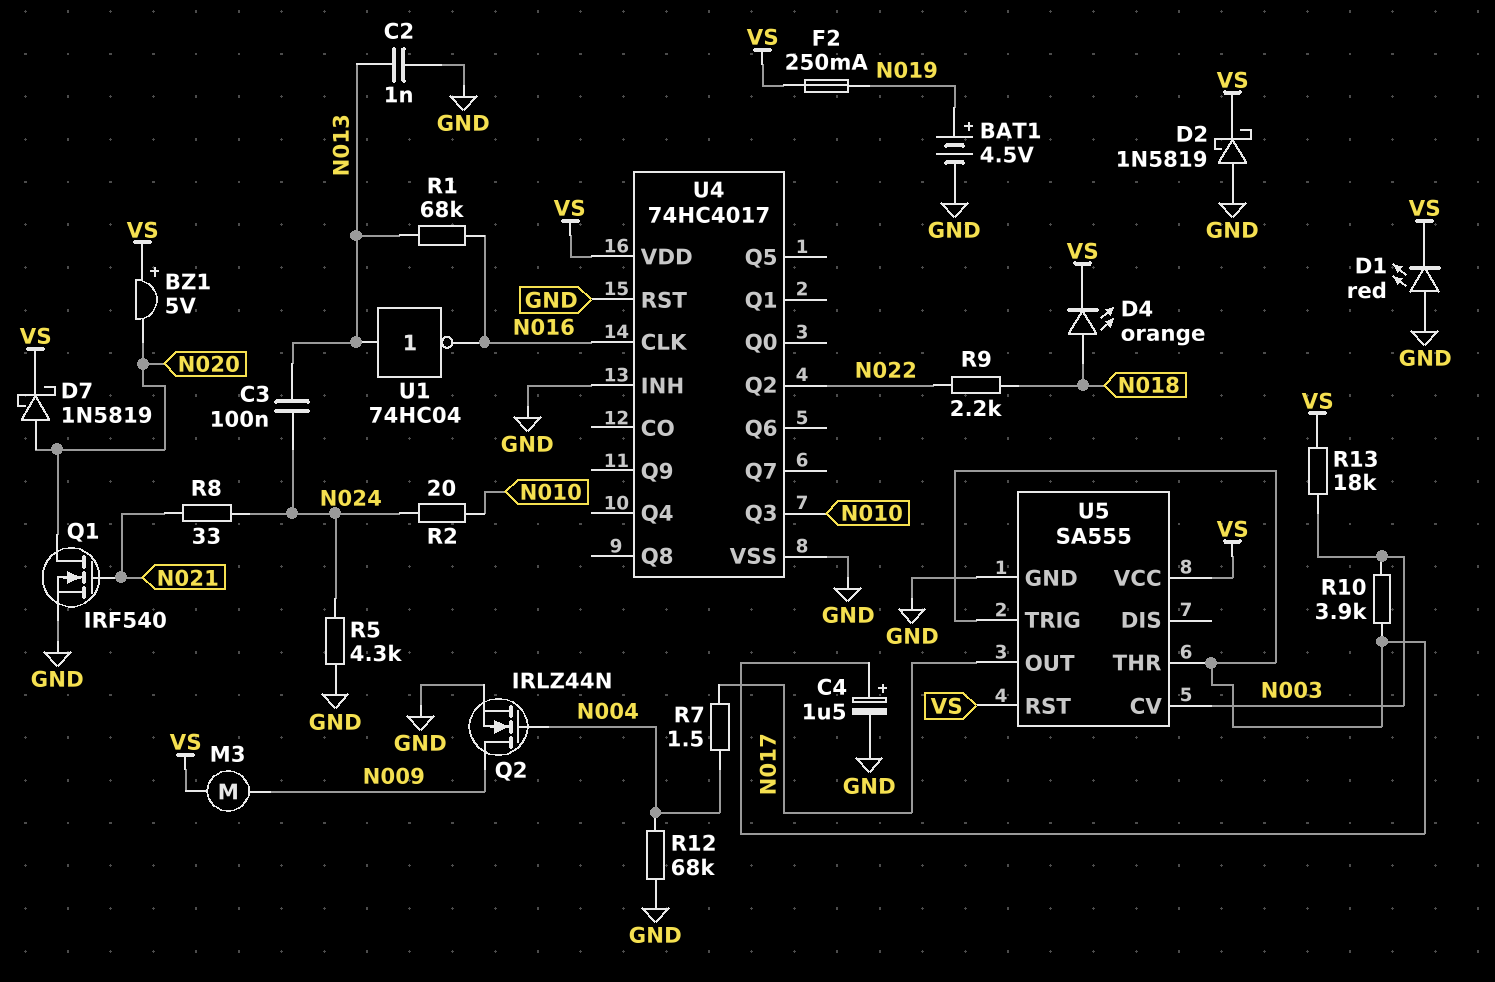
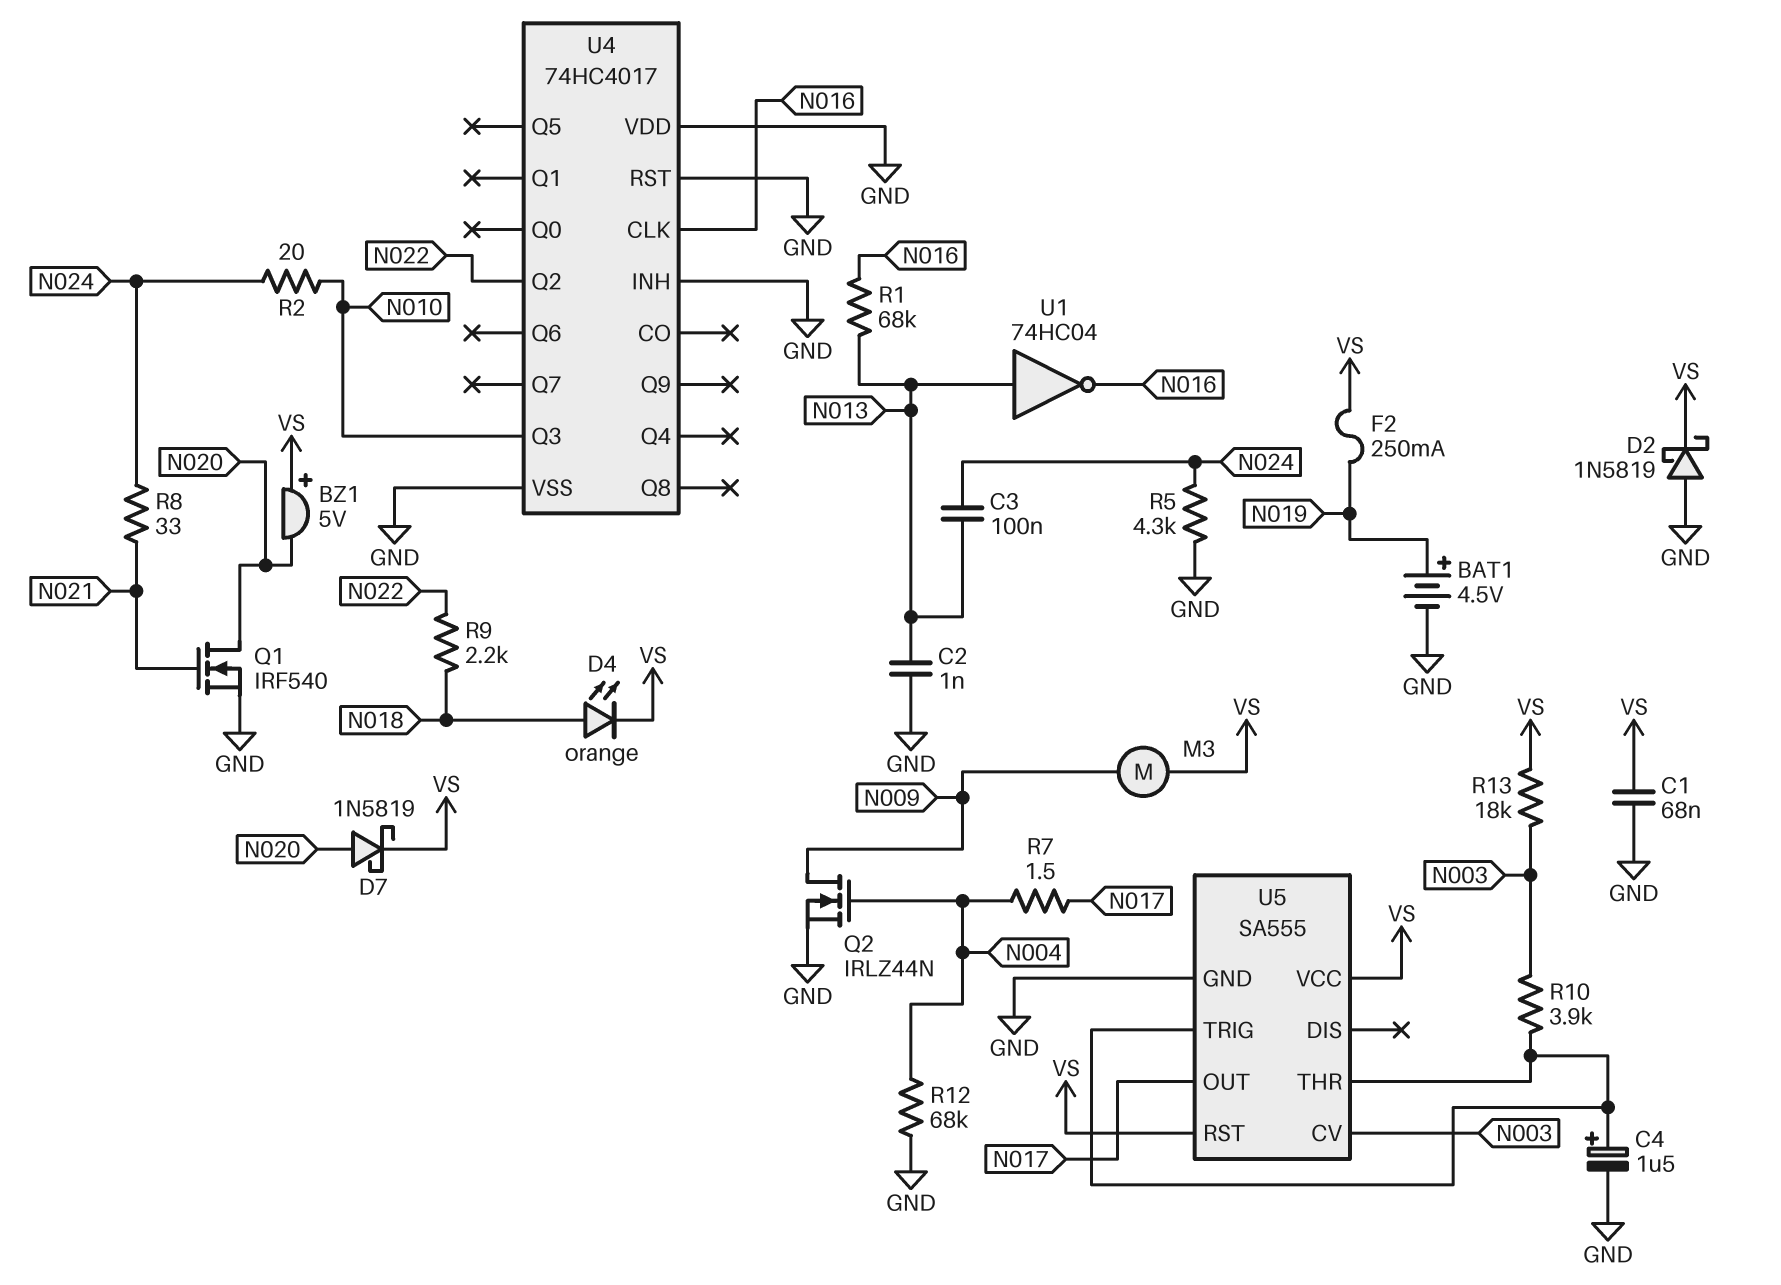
C1: none -> 68nF (GND, VS)
D1: LED red (A GND, K VS) -> none
U4 pin VDD: VS -> GND

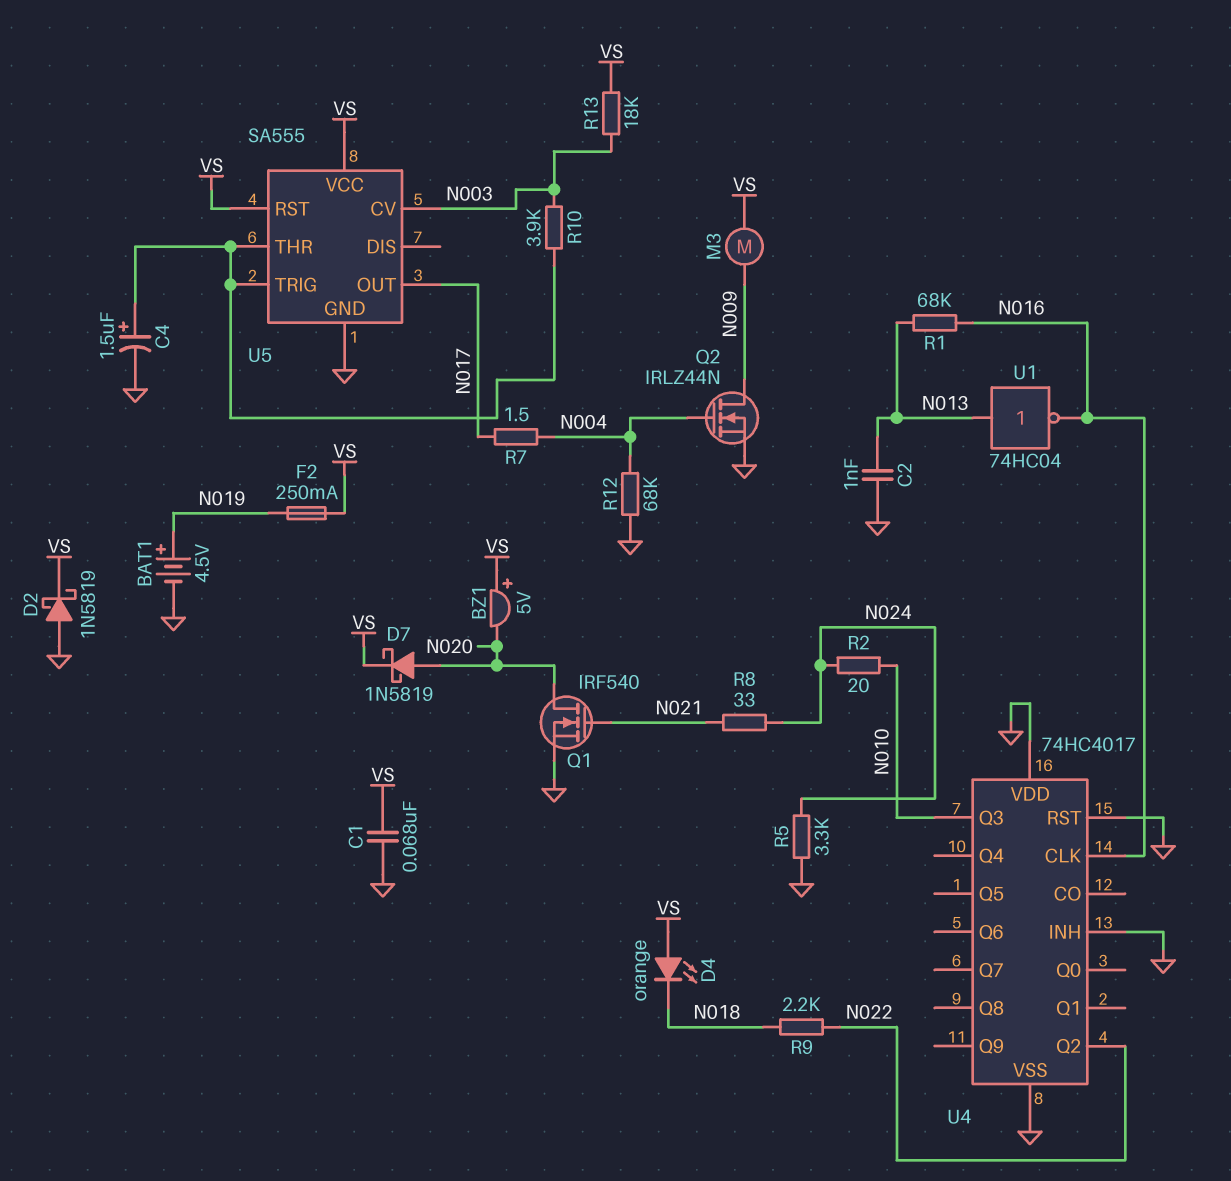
C3: 100nF (N013, N024) -> none
D4: LED orange (A N018, K VS) -> LED orange (A VS, K N018)
R5: 4.3k (GND, N024) -> 3.3k (GND, N024)

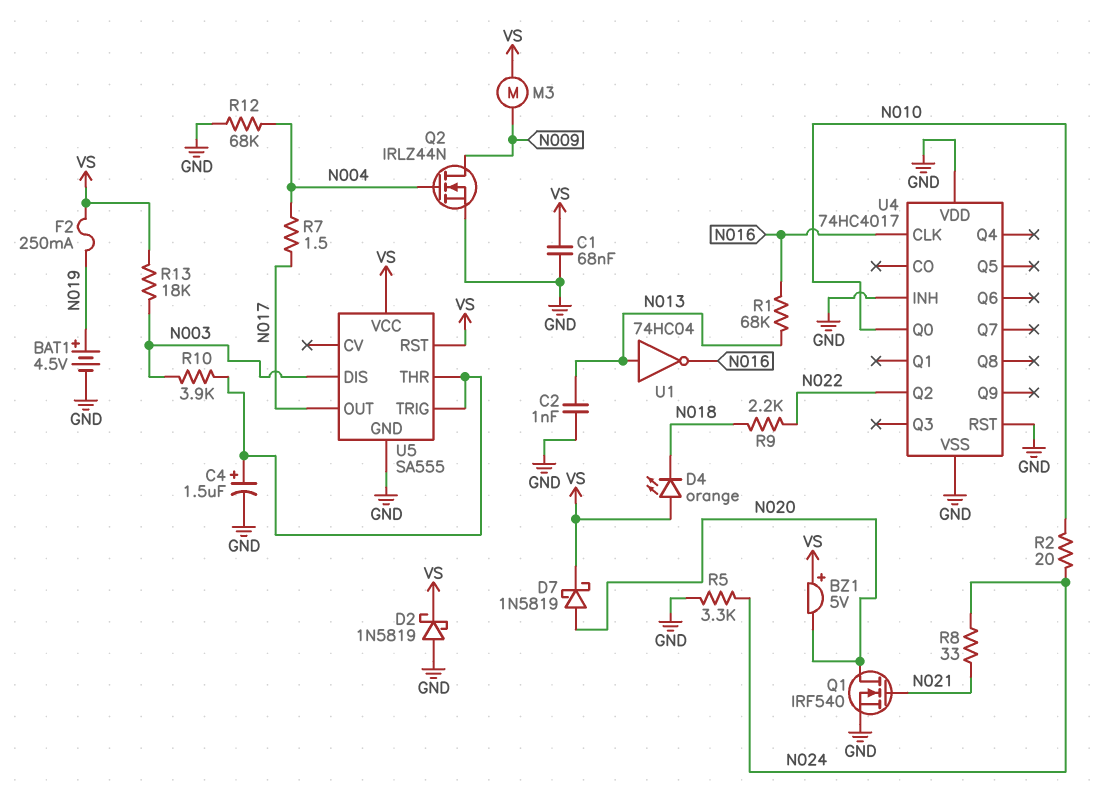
U4 pin Q0: none -> N010
U4 pin Q3: N010 -> none
U5 pin CV: N003 -> none
U5 pin DIS: none -> N003

